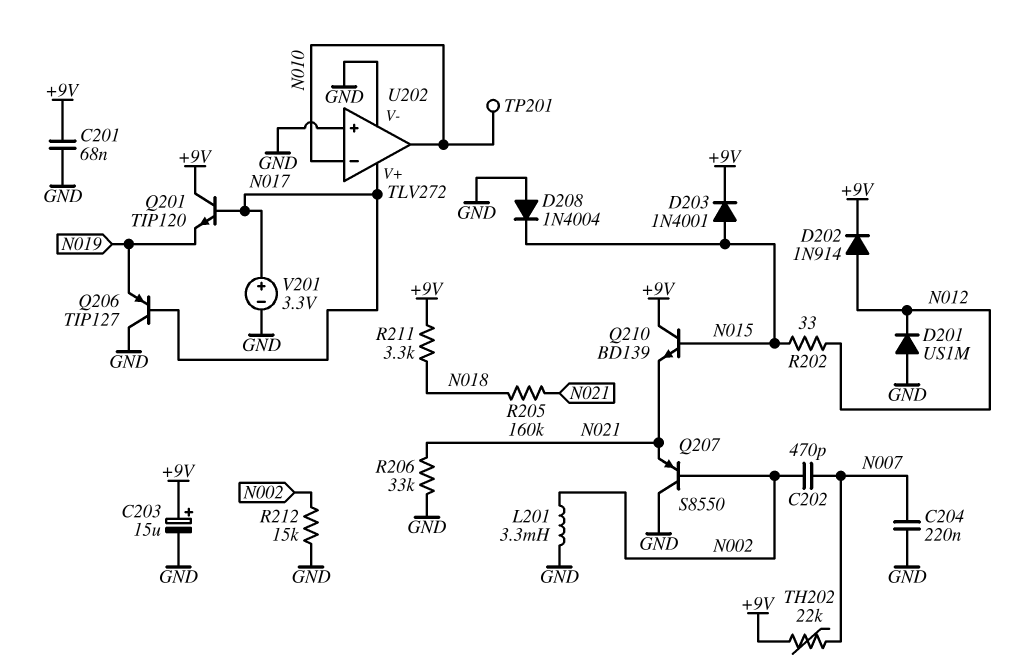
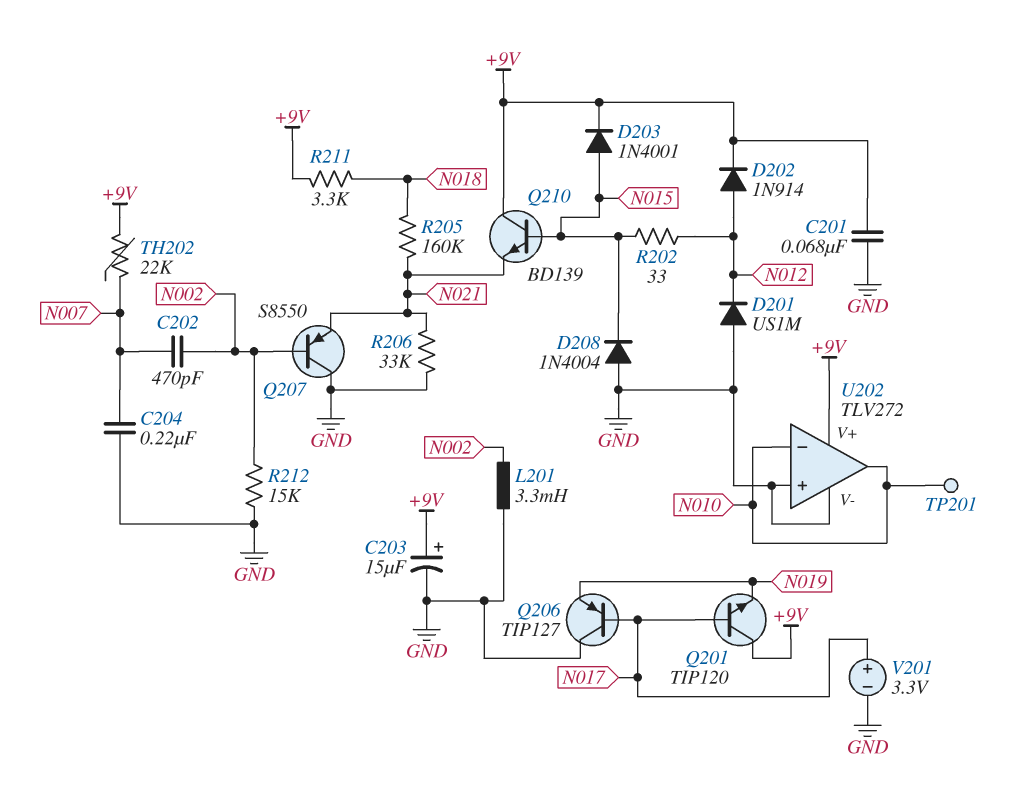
U202 pin V+: N017 -> +9V

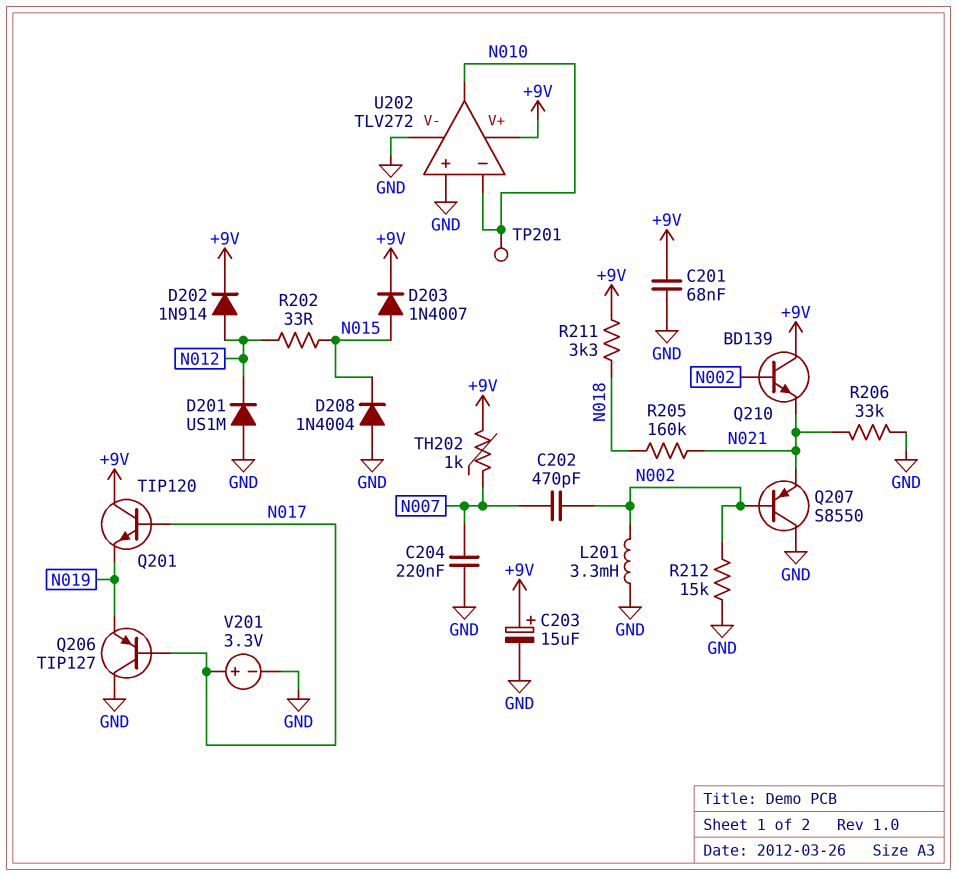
D203: diode 1N4001 (A N015, K +9V) -> diode 1N4007 (A N015, K +9V)
Q210: NPN BD139 (B N015, C +9V, E N021) -> NPN BD139 (B N002, C +9V, E N021)
TH202: 22k (+9V, N007) -> 1k (+9V, N007)

